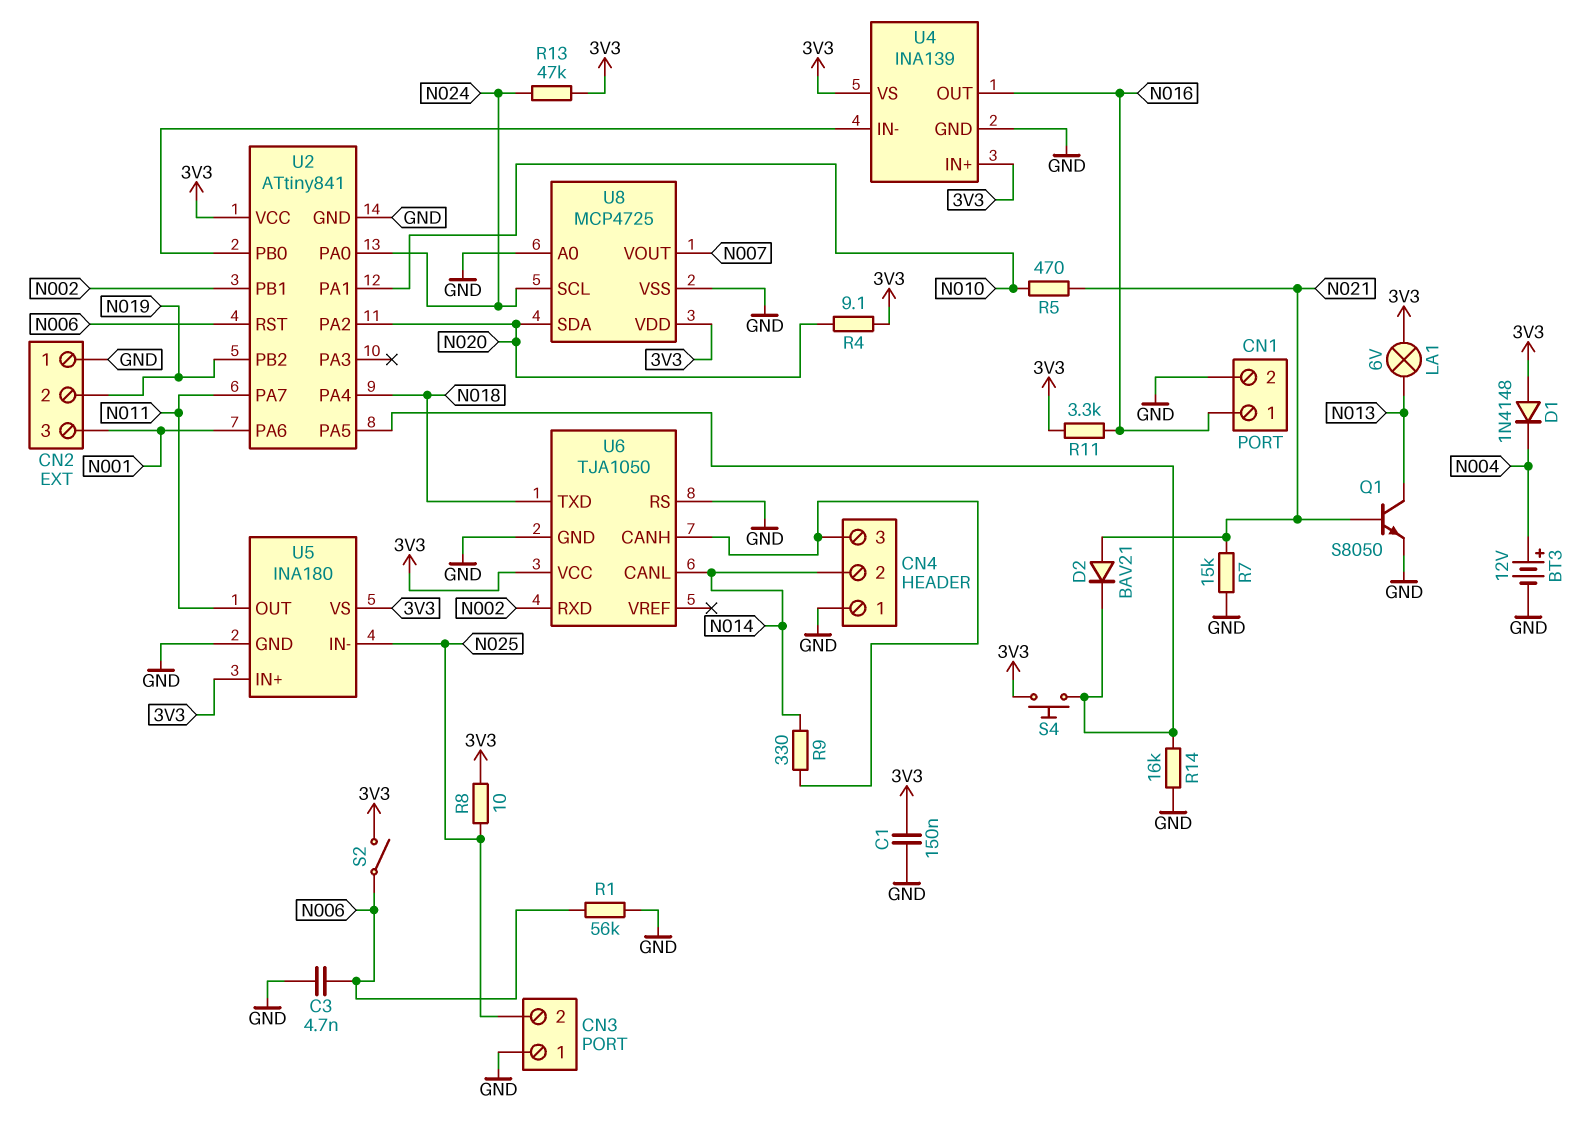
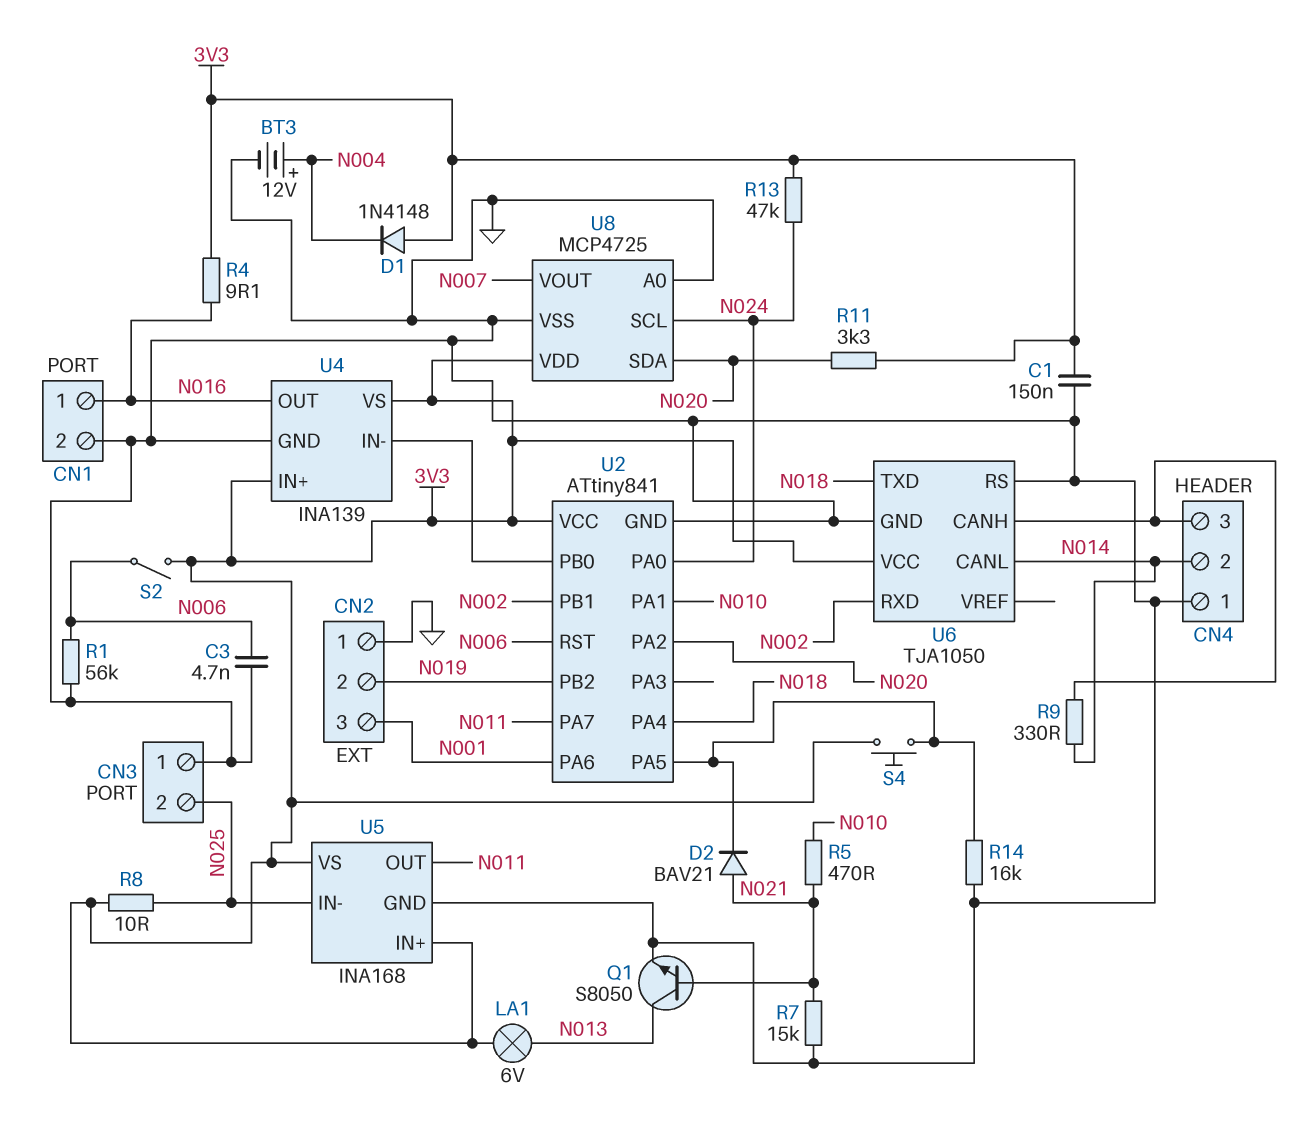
R4: 9.1 (3V3, N020) -> 9.1 (3V3, N016)
R11: 3.3k (3V3, N016) -> 3.3k (3V3, N020)
U5: INA180 -> INA168

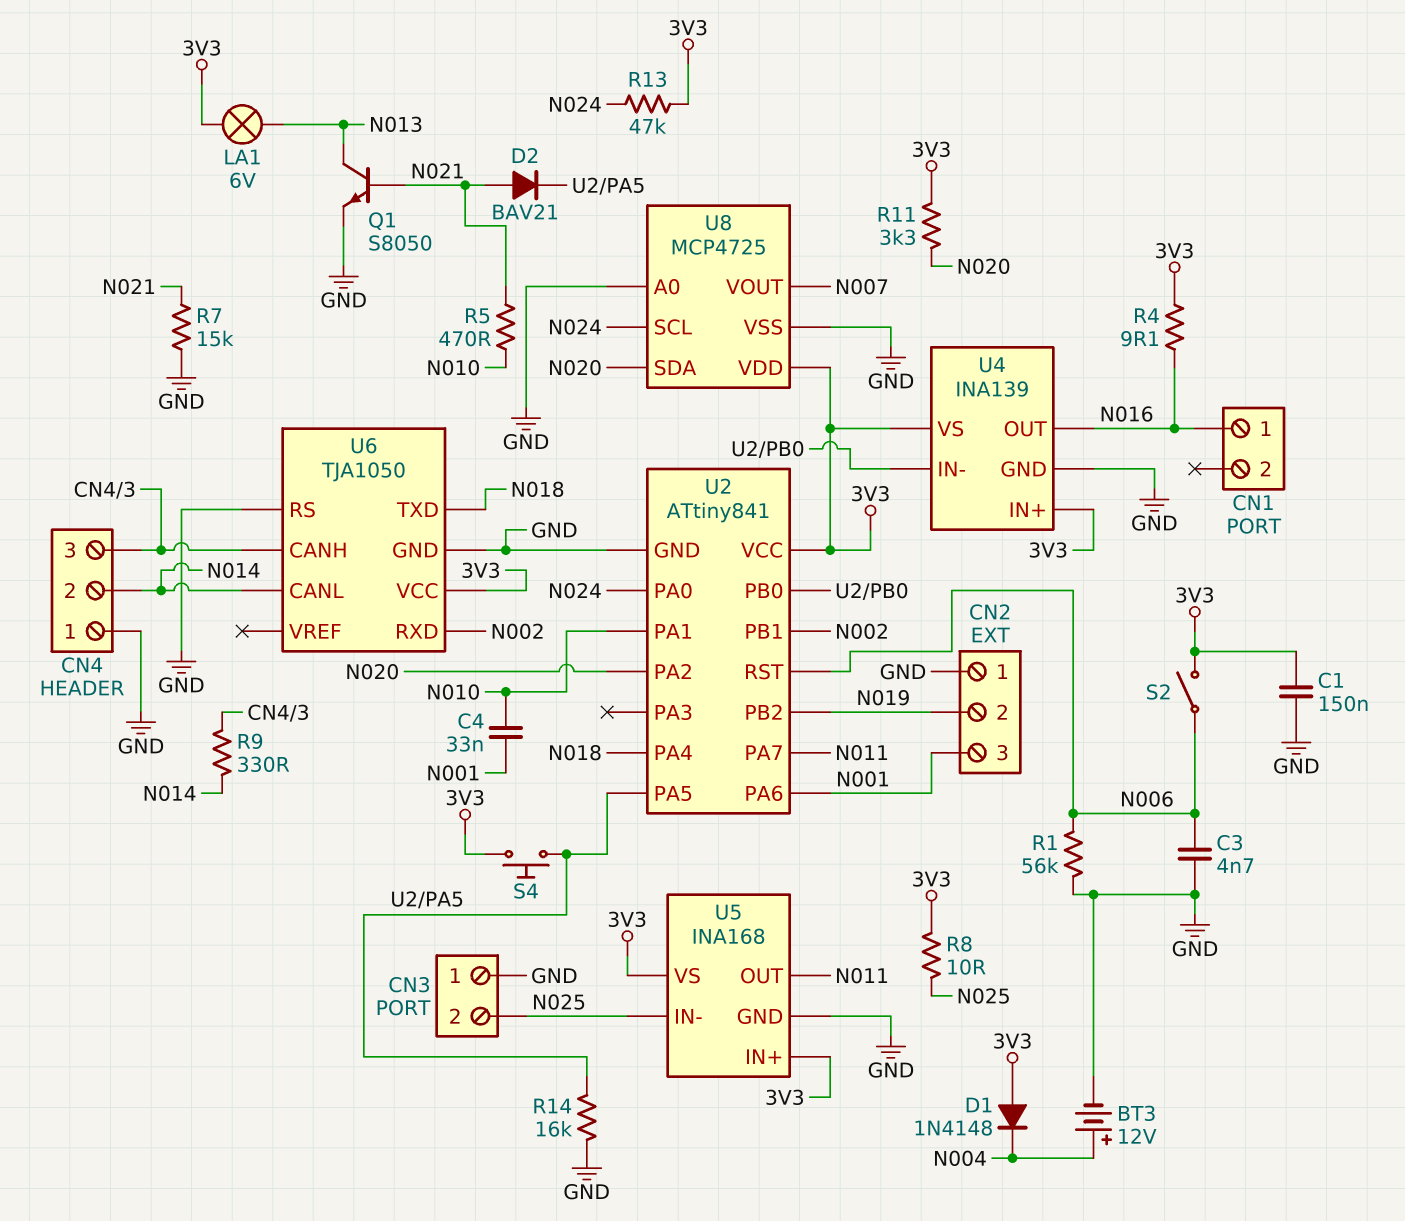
C4: none -> 33nF (N001, N010)
CN1 pin 2: GND -> none

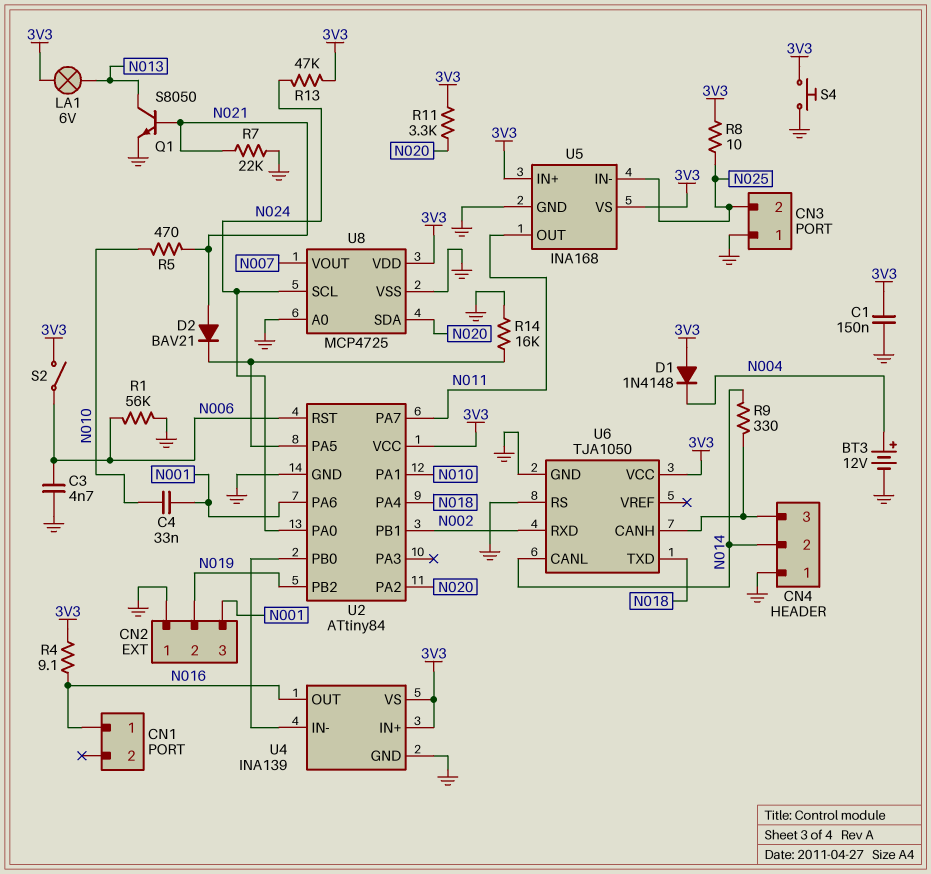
R7: 15k (GND, N021) -> 22k (GND, N021)
S4: button (3V3, U2/PA5) -> button (3V3, GND)
U2: ATtiny841 -> ATtiny84

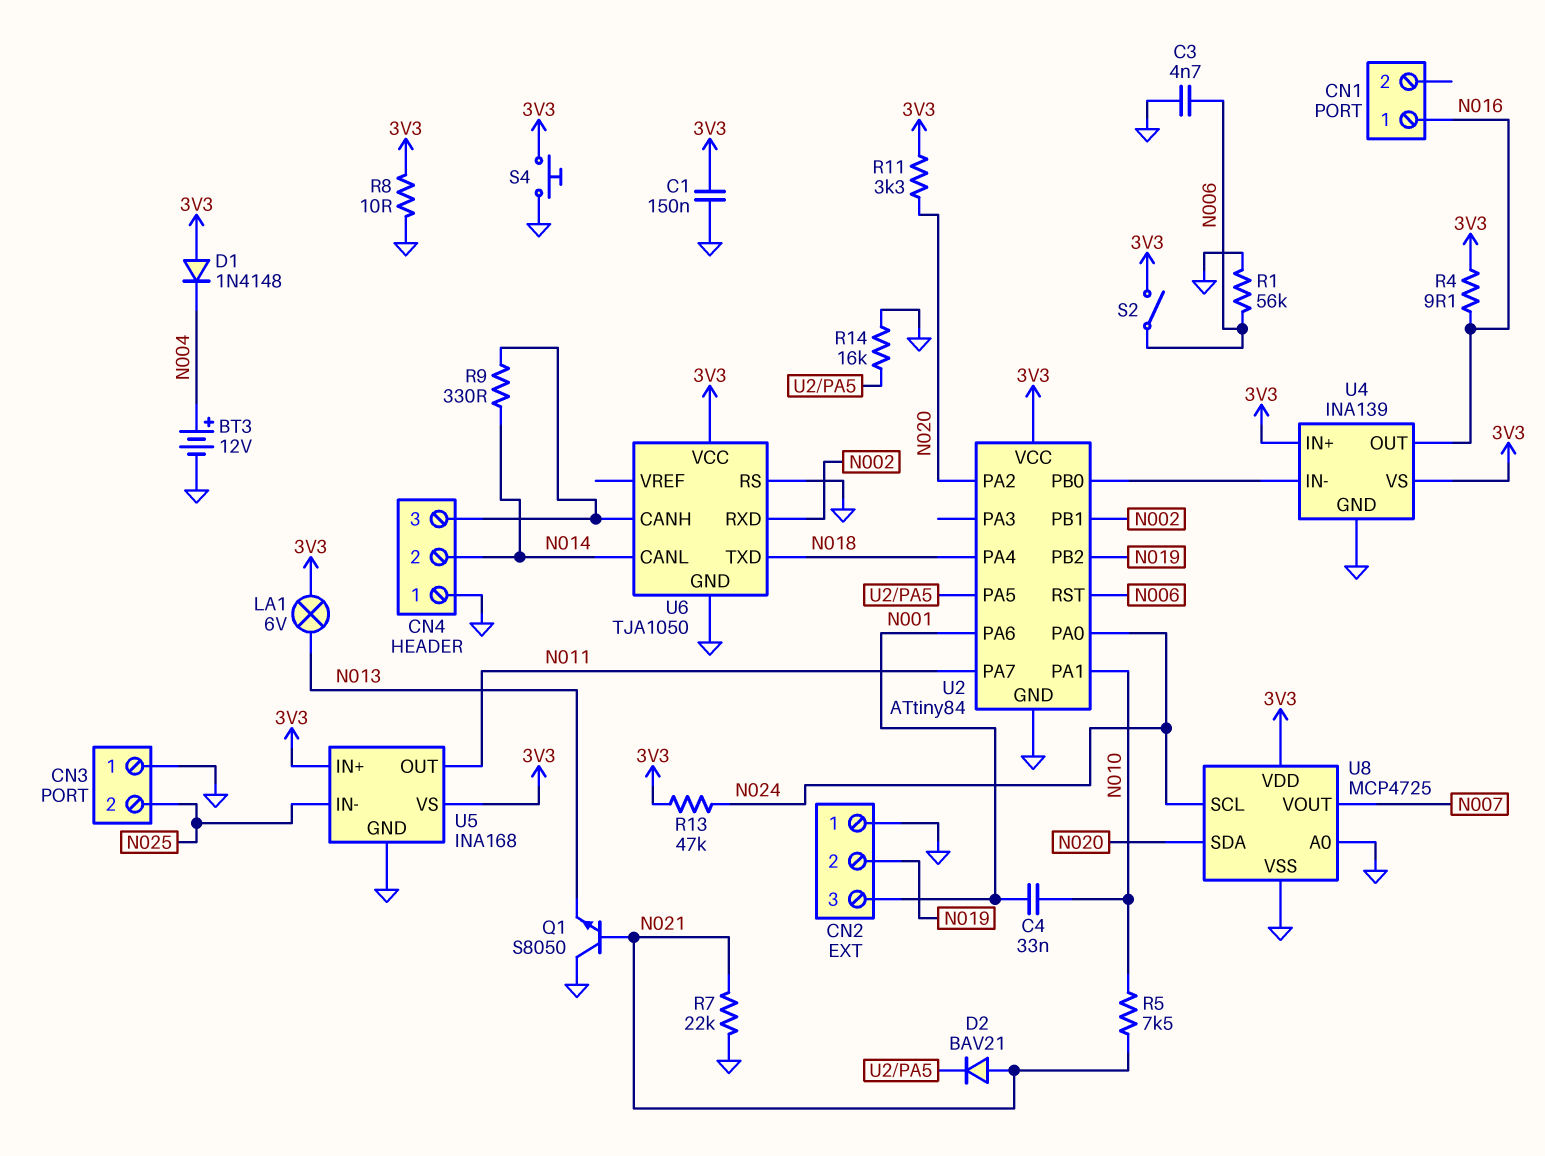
Q1: NPN S8050 (B N021, C N013, E GND) -> NPN S8050 (B N021, C GND, E N013)
R5: 470 (N010, N021) -> 7.5k (N010, N021)
R8: 10 (3V3, N025) -> 10 (3V3, GND)

